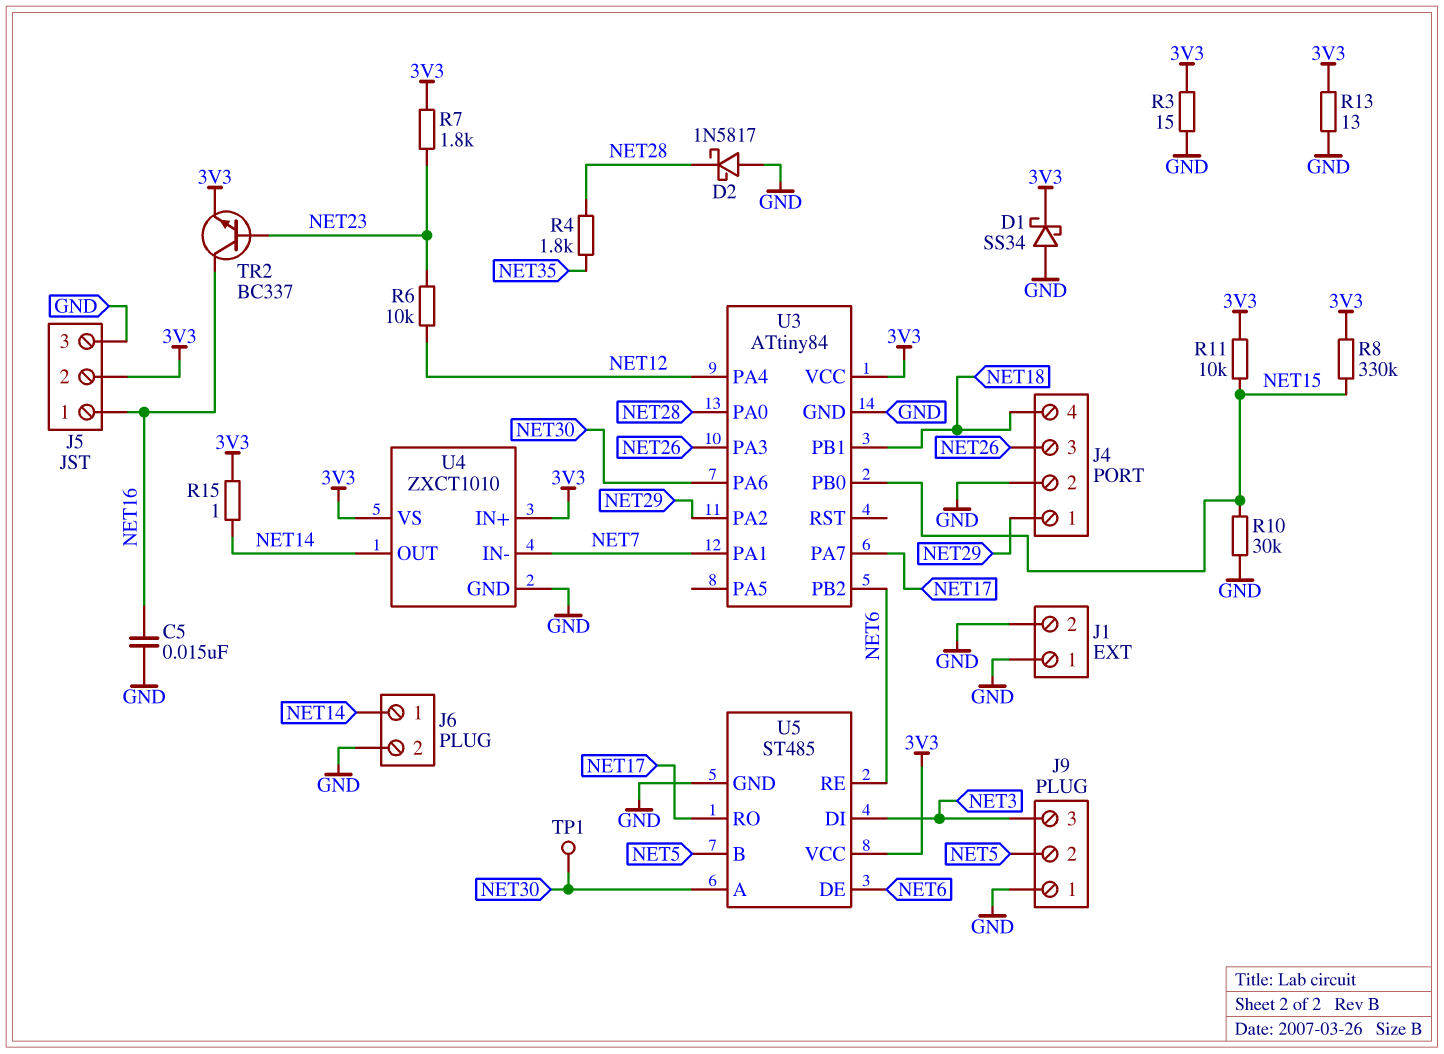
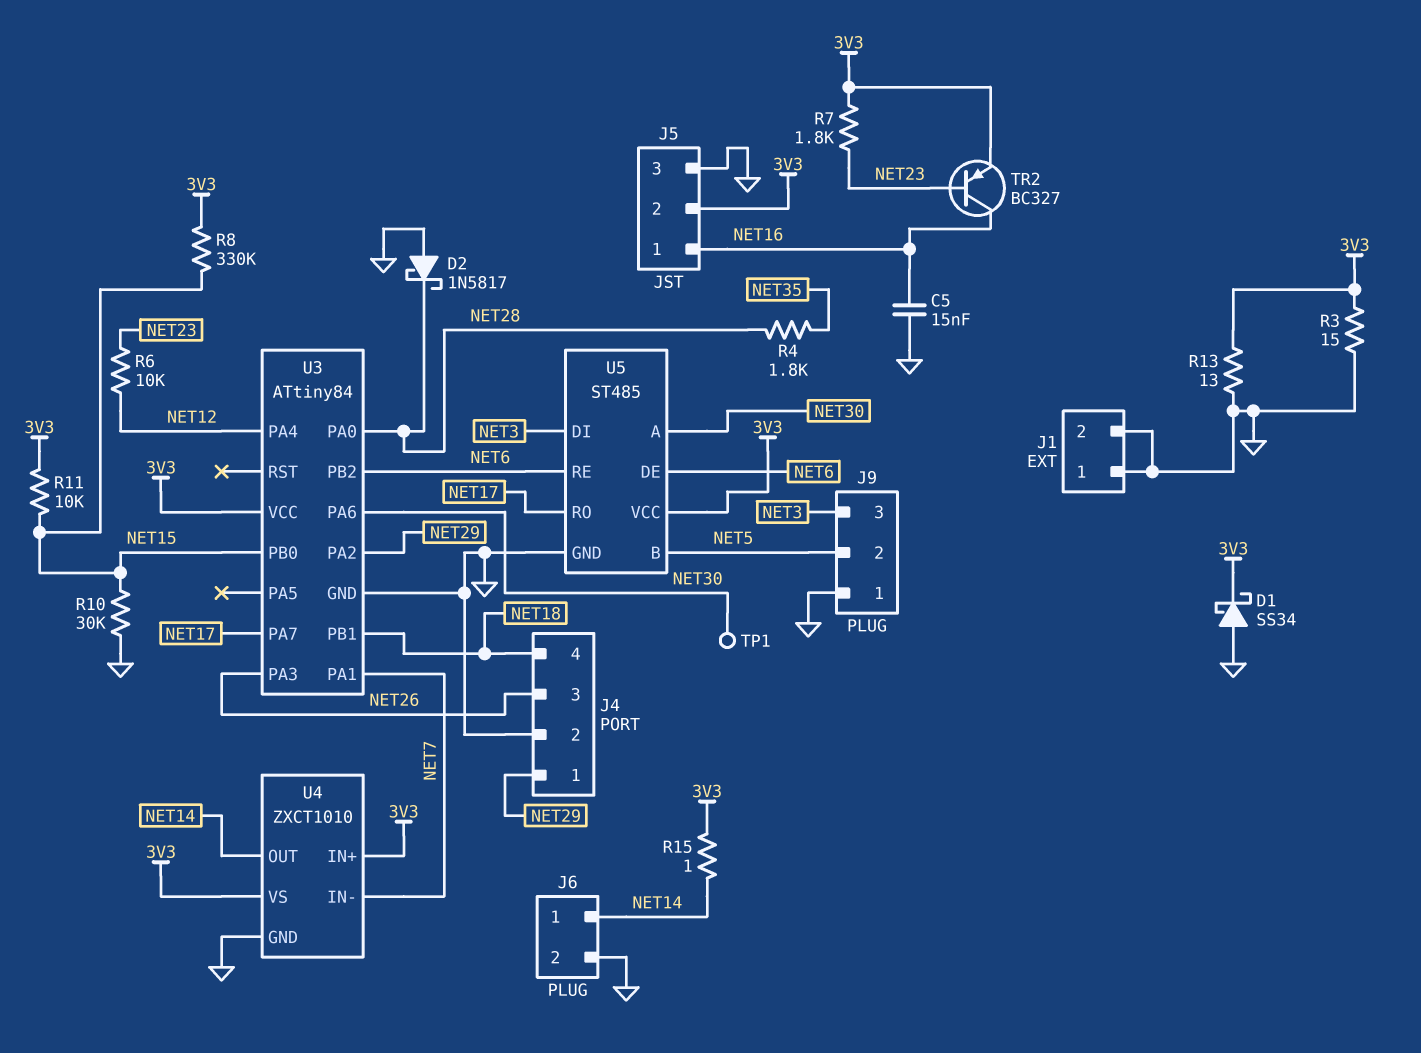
TR2: NPN BC337 (B NET23, C NET16, E 3V3) -> PNP BC327 (B NET23, C NET16, E 3V3)

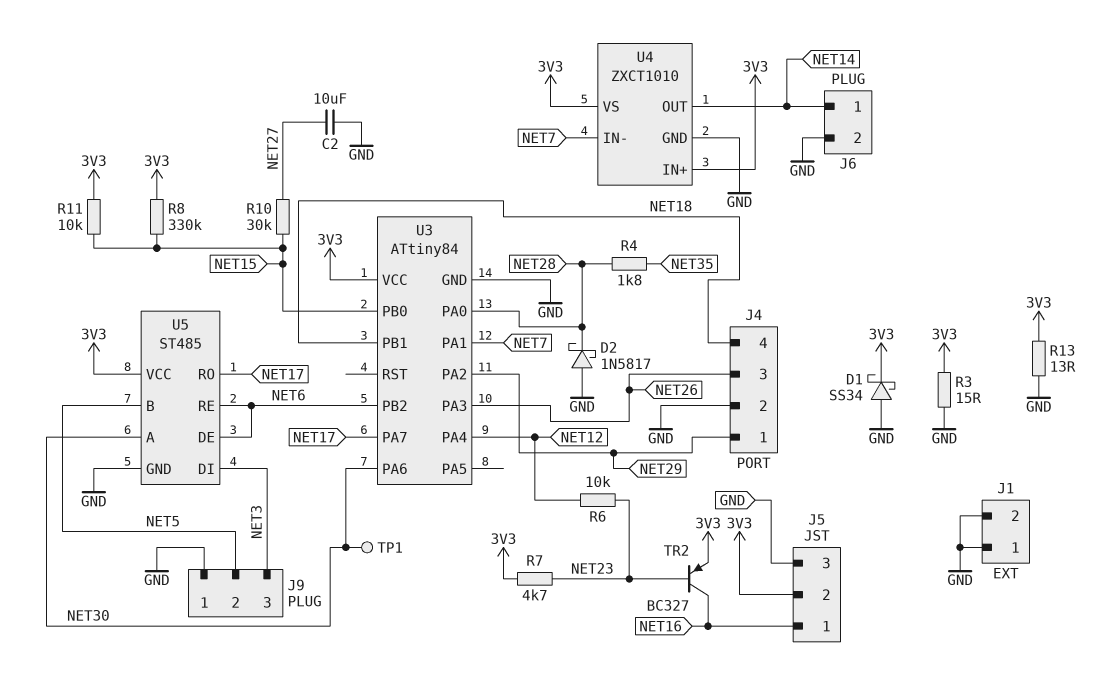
C2: none -> 10uF (GND, NET27)
C5: 15nF (GND, NET16) -> none
R7: 1.8k (3V3, NET23) -> 4.7k (3V3, NET23)
R10: 30k (GND, NET15) -> 30k (NET15, NET27)
R15: 1 (3V3, NET14) -> none

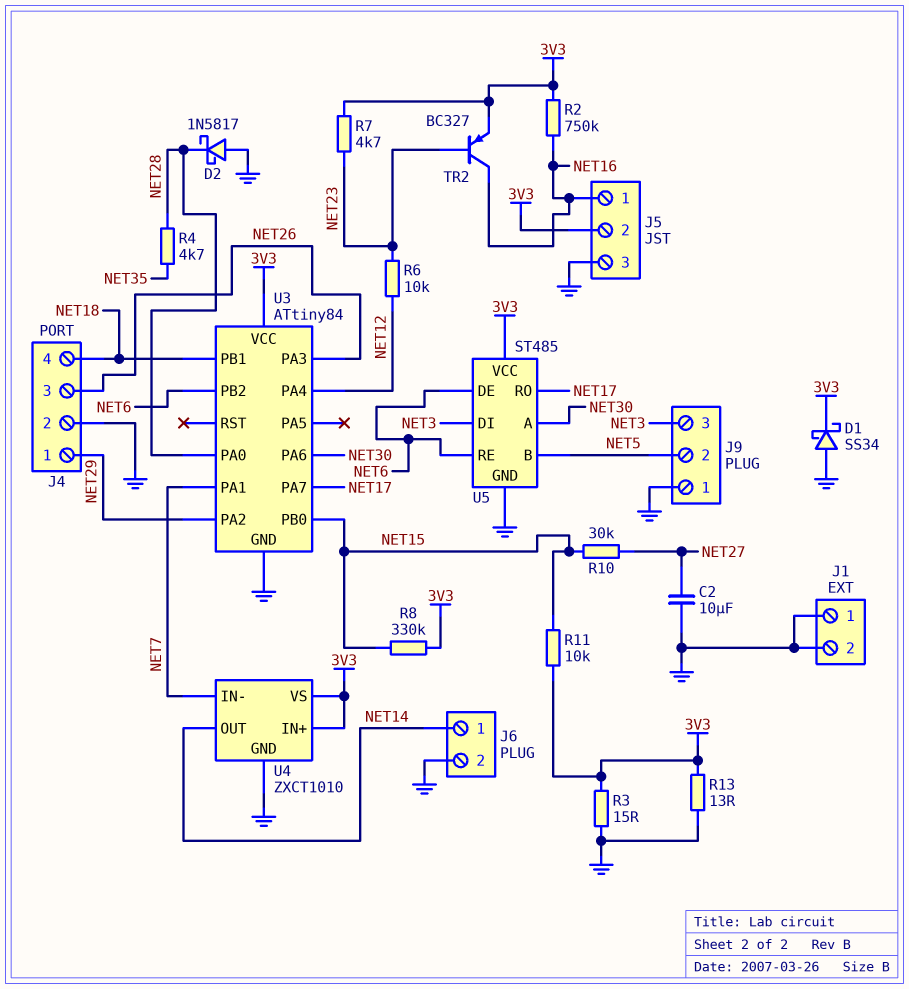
R2: none -> 750k (3V3, NET16)
R4: 1.8k (NET28, NET35) -> 4.7k (NET28, NET35)
TP1: test point (NET30) -> none

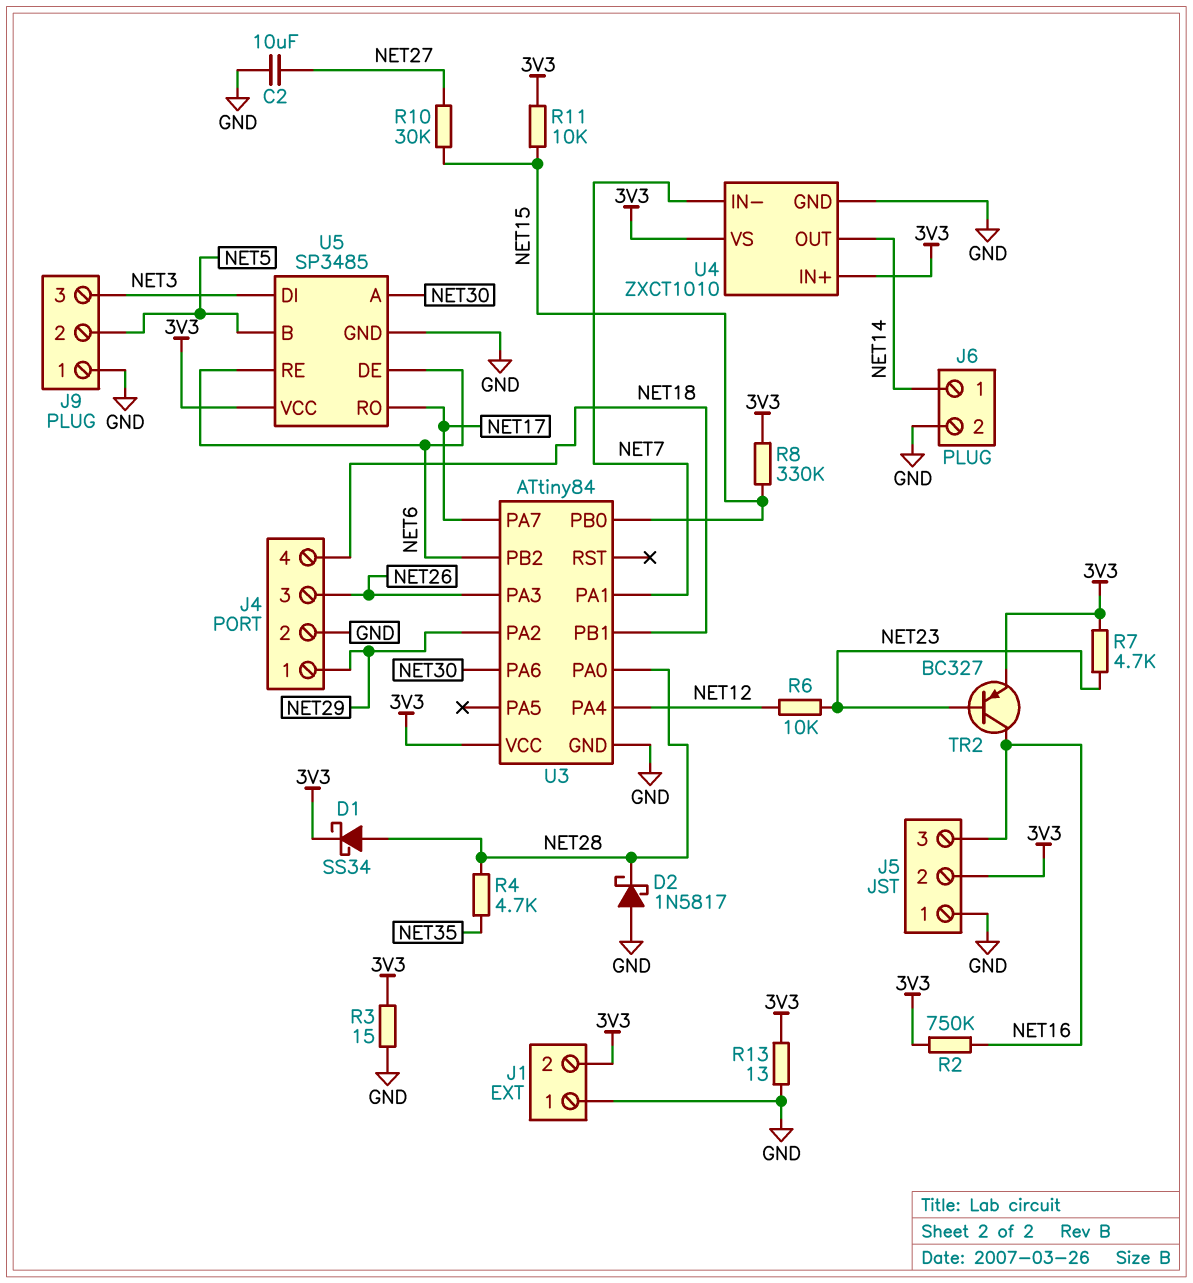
D1: schottky SS34 (A GND, K 3V3) -> schottky SS34 (A NET28, K 3V3)
J1 pin 2: GND -> 3V3
J5 pin 1: NET16 -> GND
J5 pin 3: GND -> NET16
U5: ST485 -> SP3485

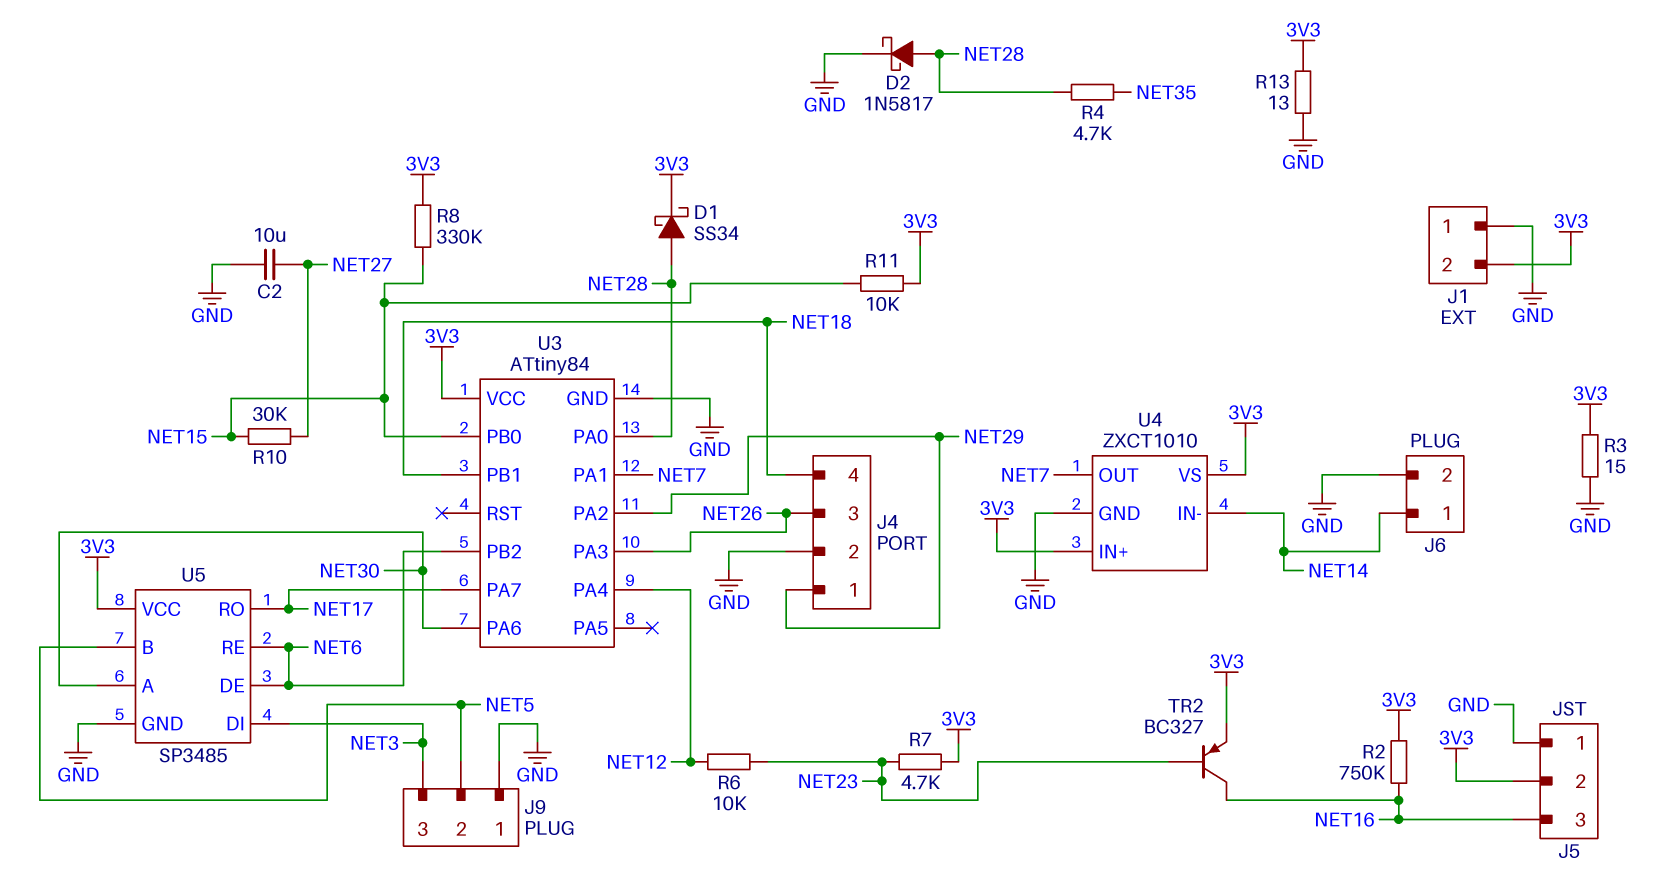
D2: schottky 1N5817 (A GND, K NET28) -> schottky 1N5817 (A NET28, K GND)
U4 pin IN-: NET7 -> NET14
U4 pin OUT: NET14 -> NET7

